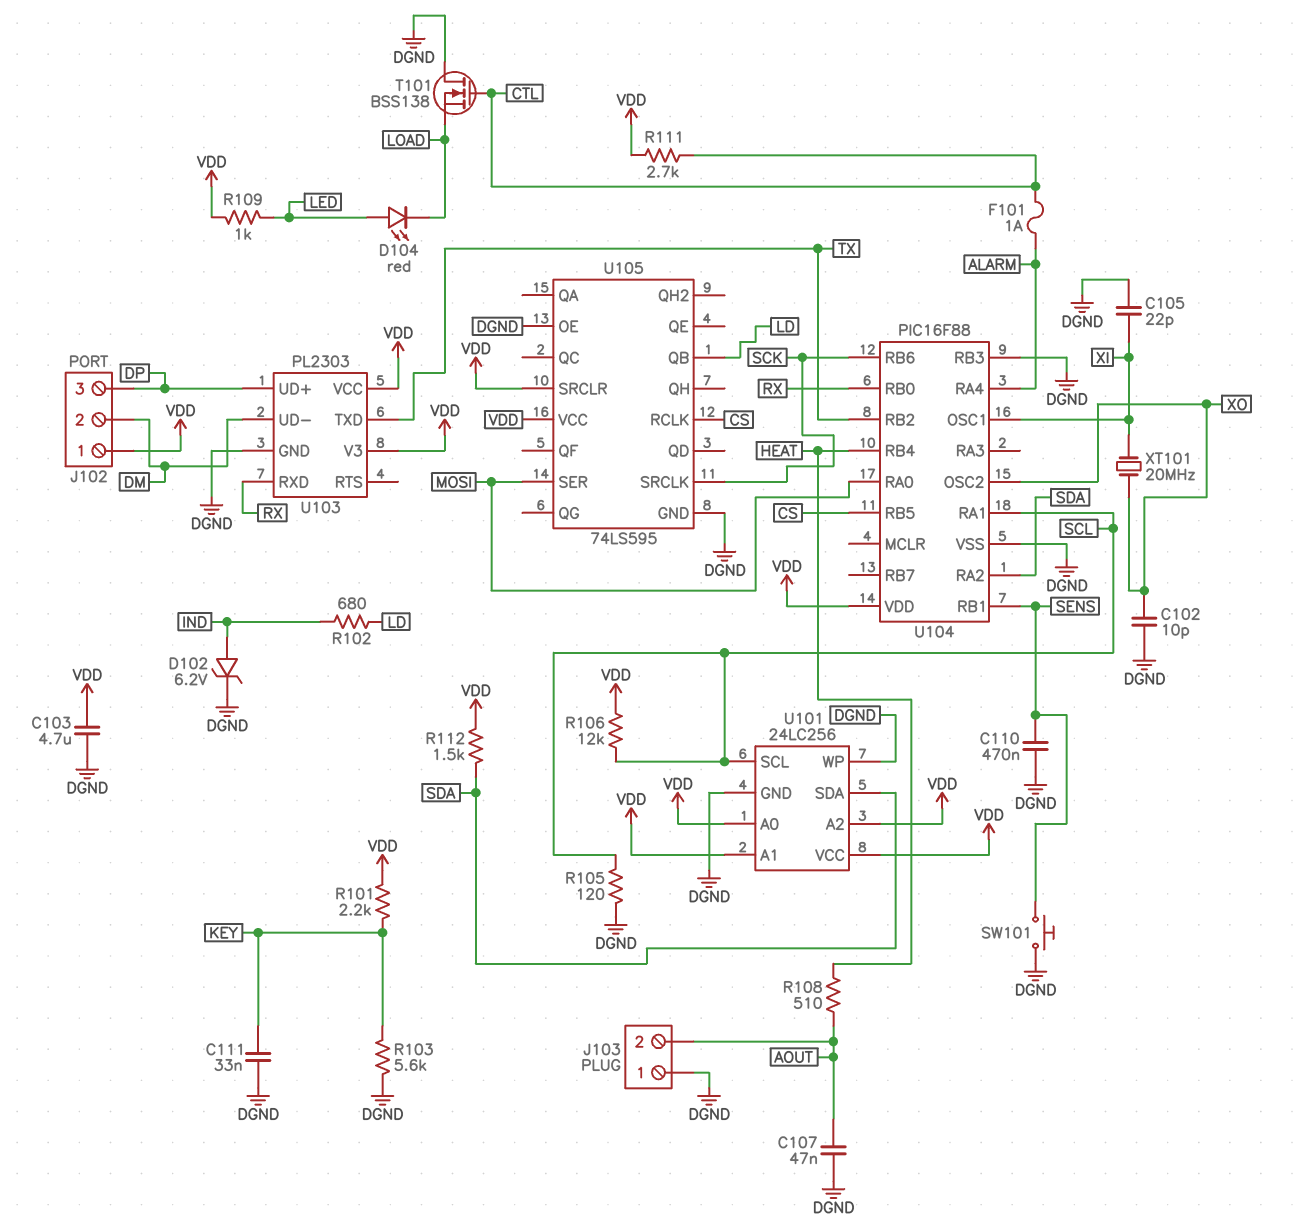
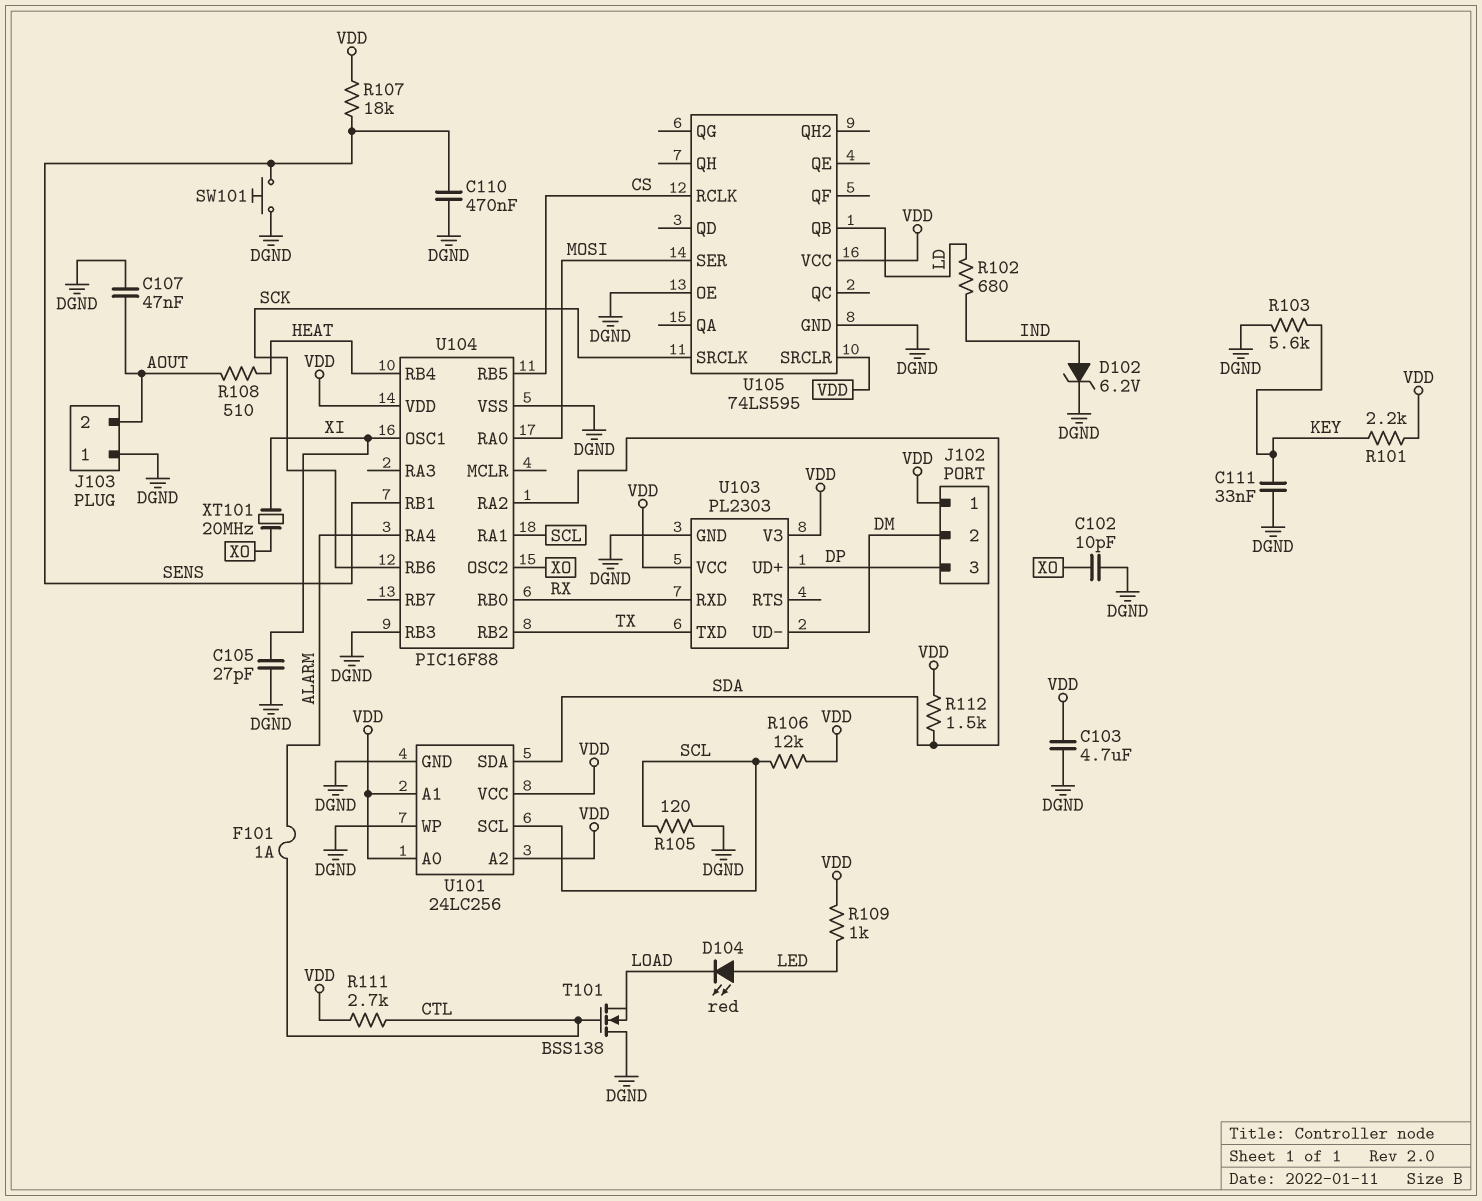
C105: 22pF (DGND, XI) -> 27pF (DGND, XI)
R107: none -> 18k (SENS, VDD)

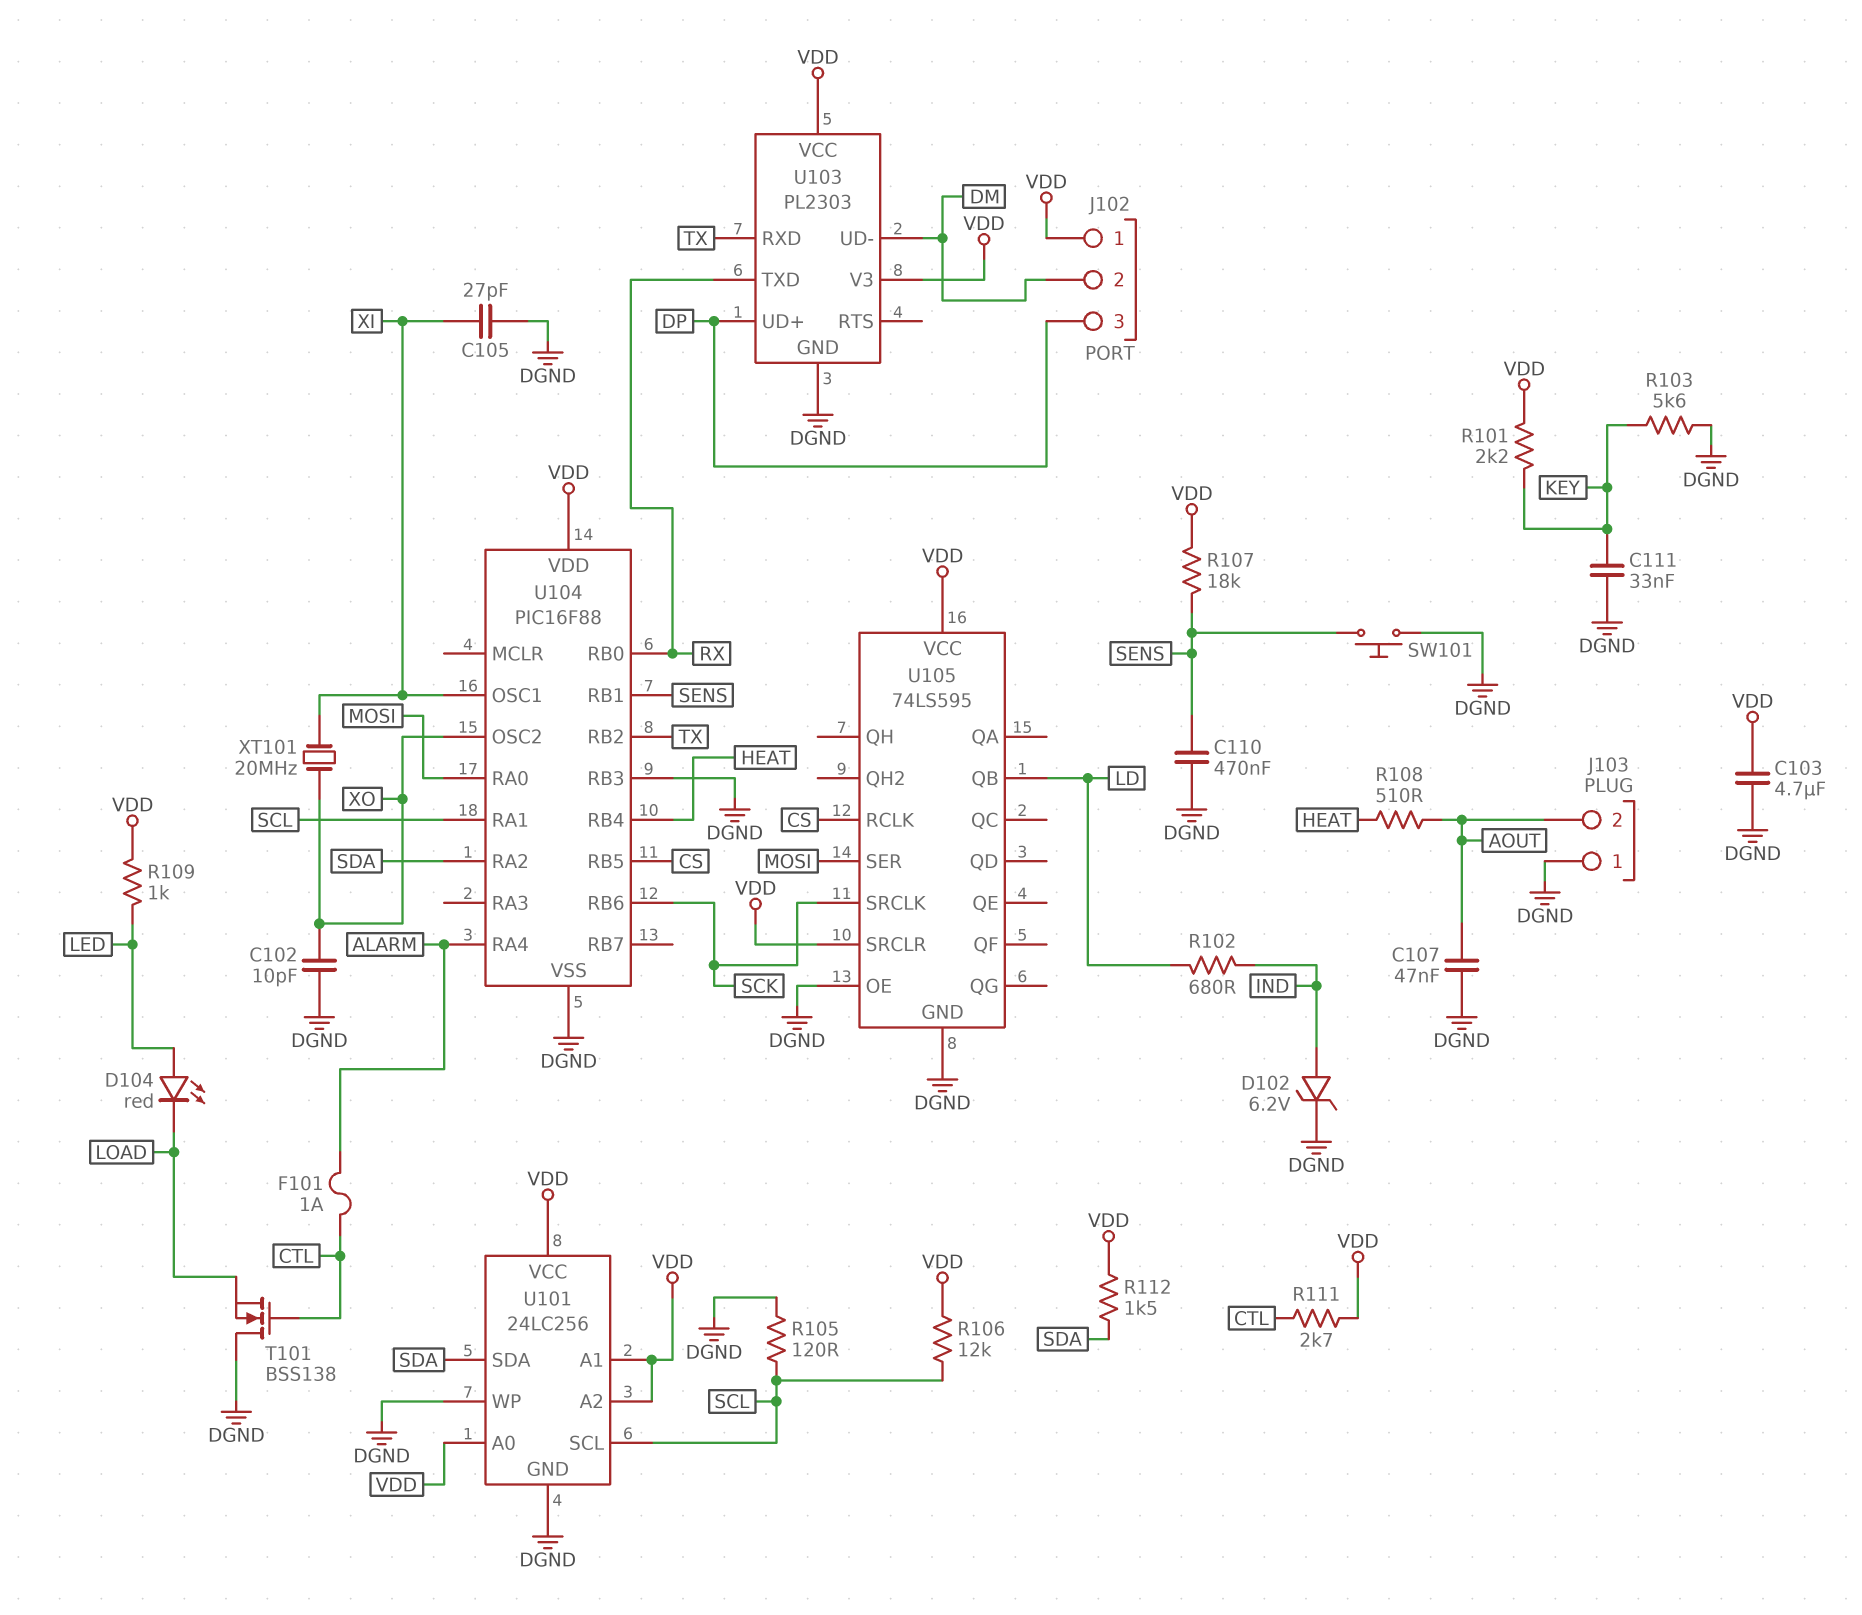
U103 pin RXD: RX -> TX
U103 pin TXD: TX -> RX

